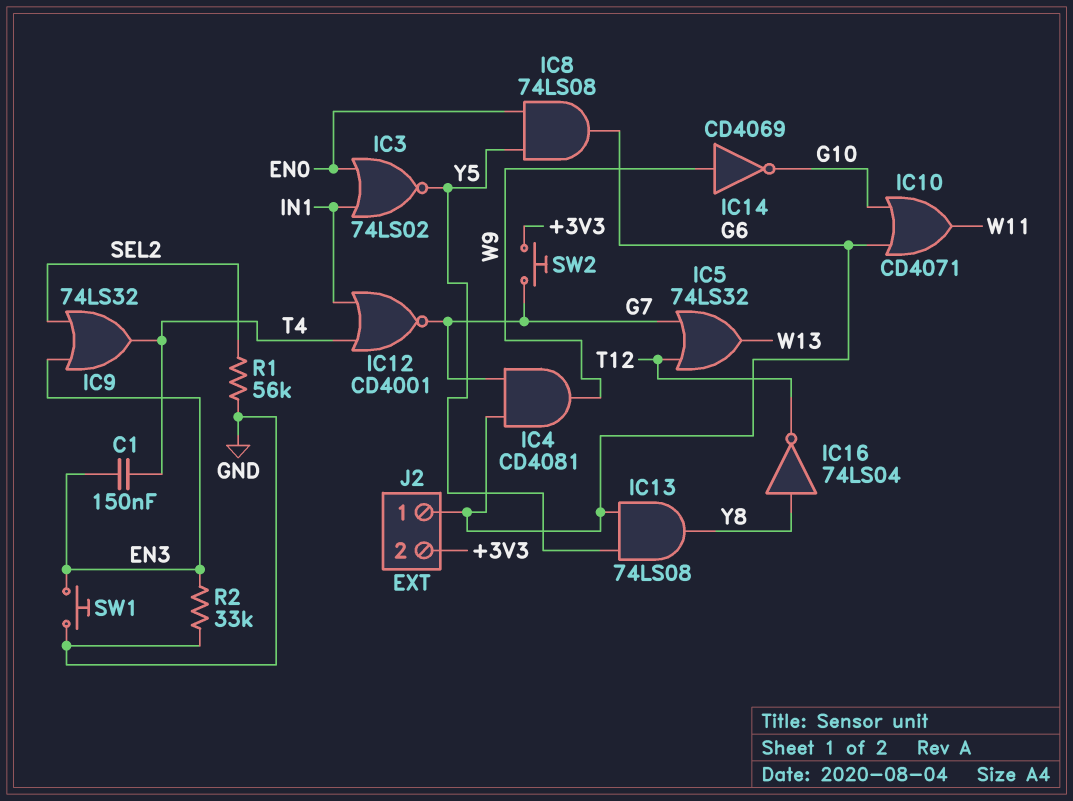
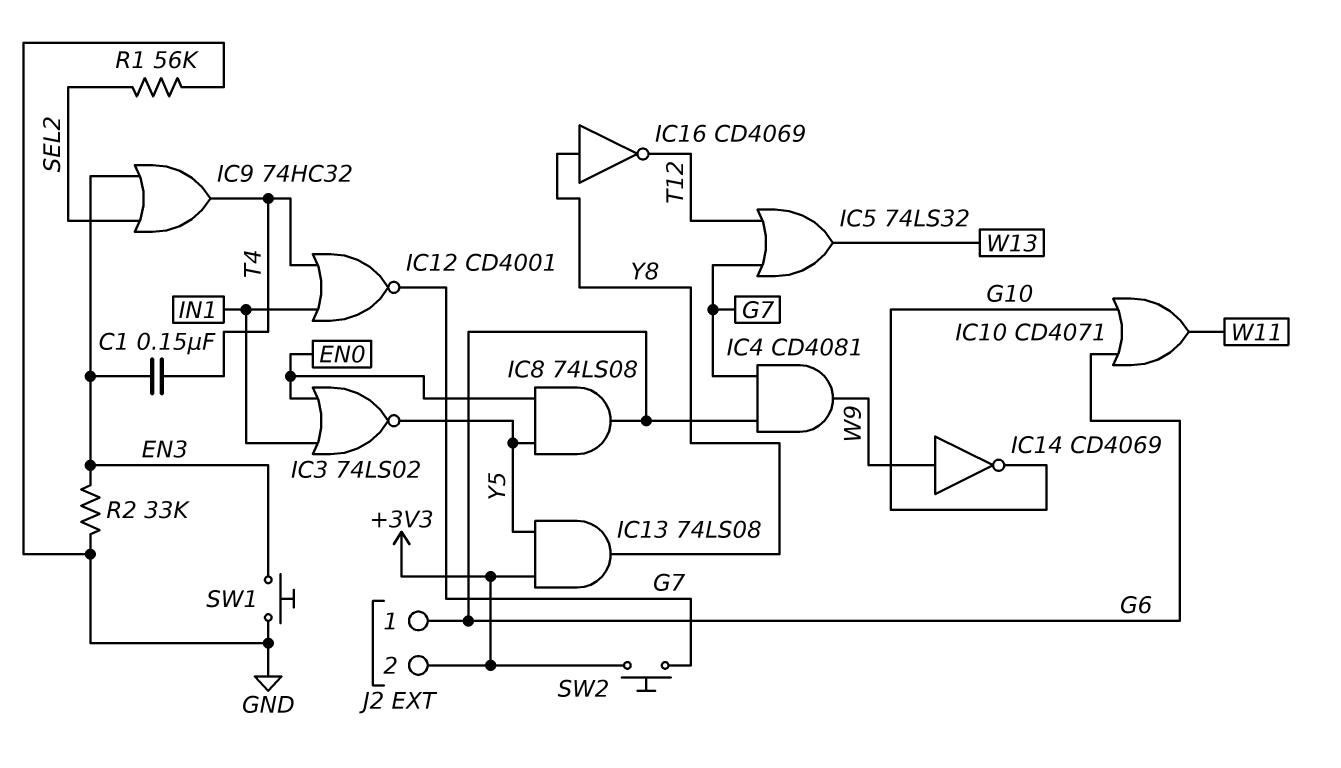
IC9: OR 74LS32 (in EN3, in SEL2, out T4) -> OR 74HC32 (in EN3, in SEL2, out T4)
IC13: AND 74LS08 (in G6, in Y5, out Y8) -> AND 74LS08 (in +3V3, in Y5, out Y8)
IC16: NOT 74LS04 (in Y8, out T12) -> NOT CD4069 (in Y8, out T12)

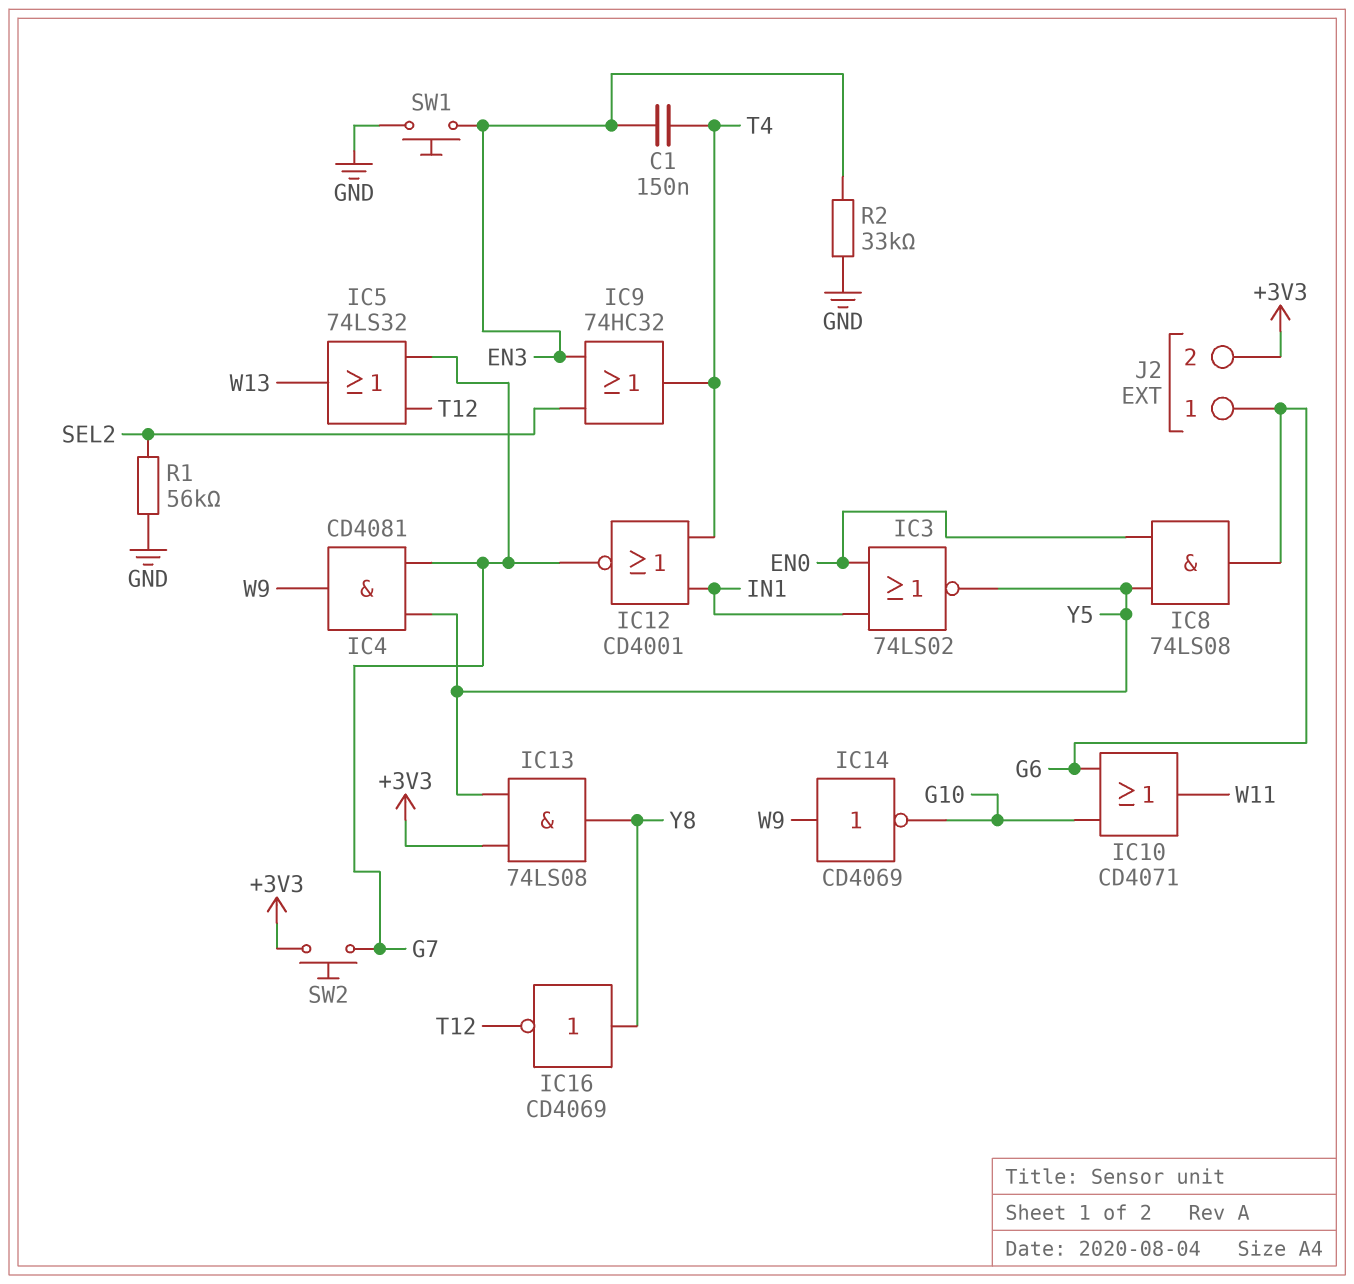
IC4: AND CD4081 (in G6, in G7, out W9) -> AND CD4081 (in G7, in Y5, out W9)

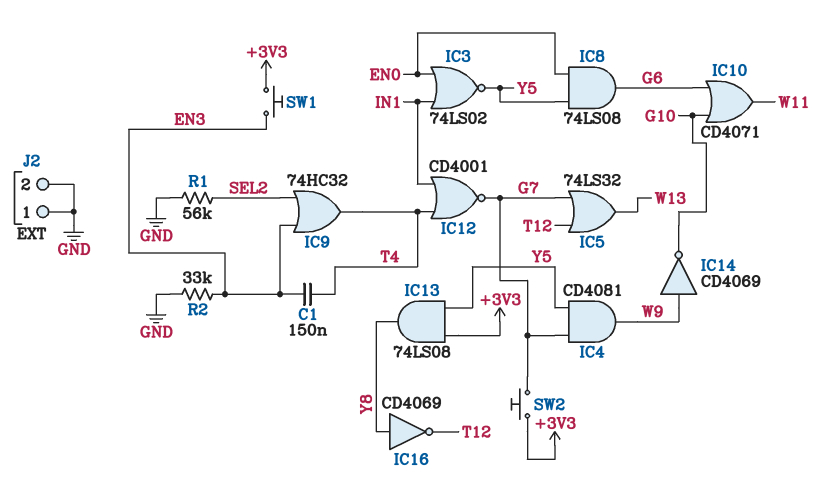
J2 pin 1: G6 -> GND
J2 pin 2: +3V3 -> GND
SW1: button (EN3, GND) -> button (+3V3, EN3)

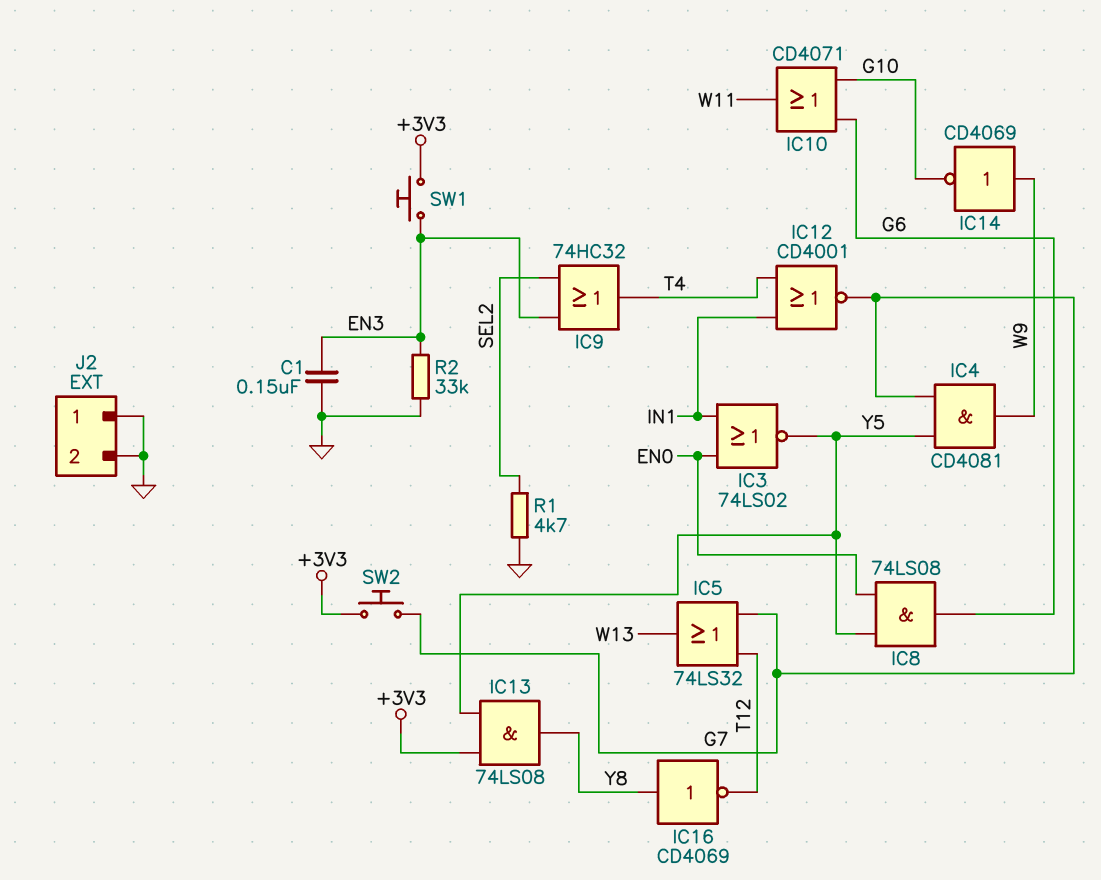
C1: 150nF (EN3, T4) -> 150nF (EN3, GND)
R1: 56k (GND, SEL2) -> 4.7k (GND, SEL2)

